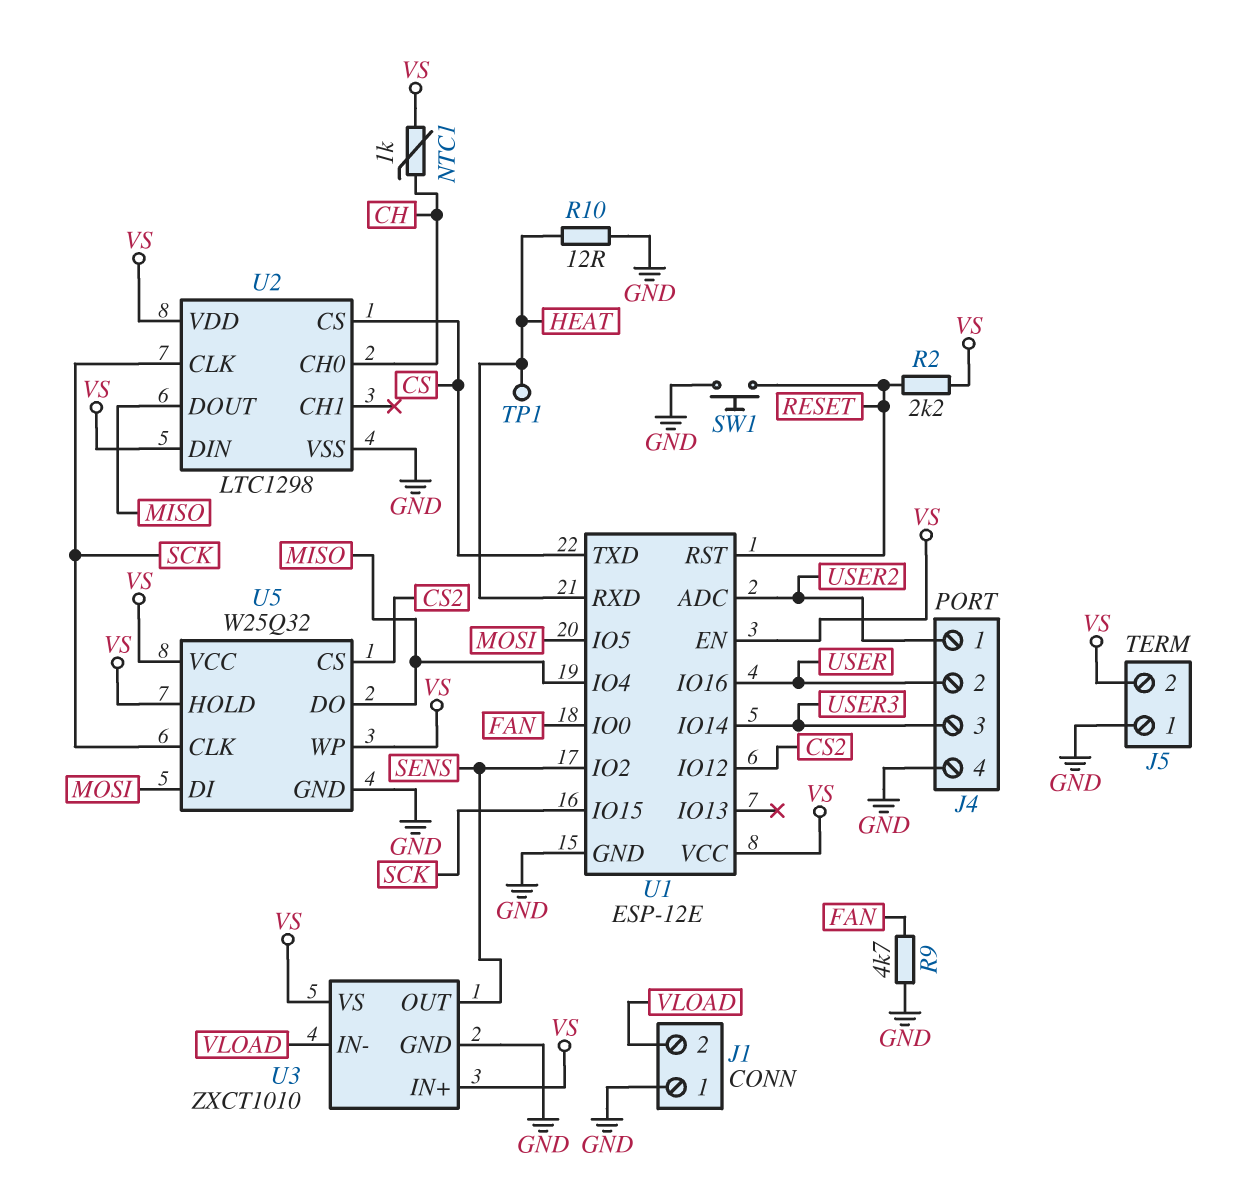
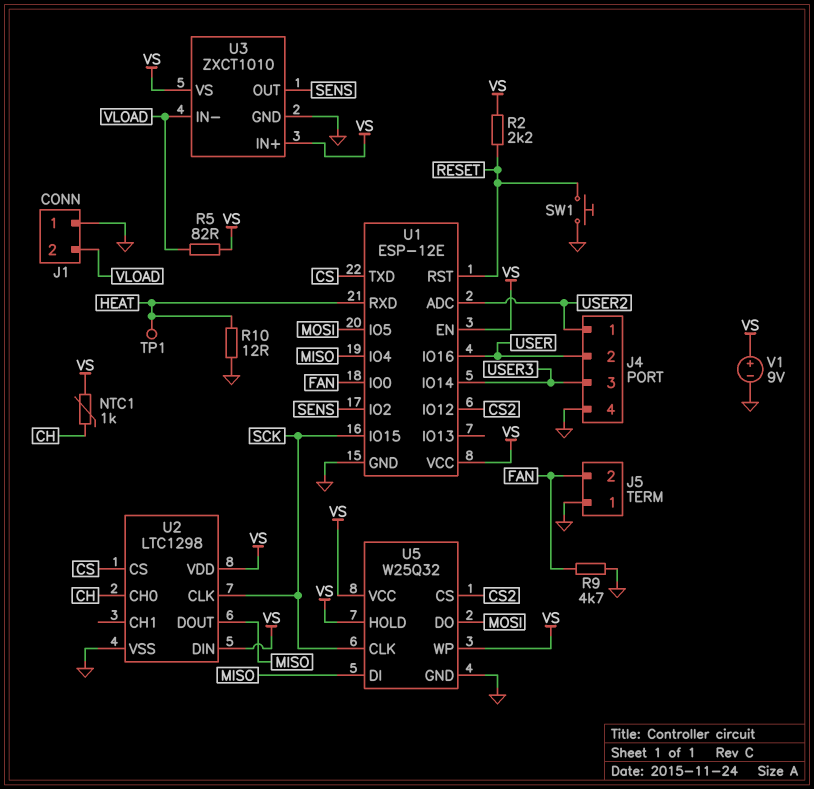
J5 pin 2: VS -> FAN
R5: none -> 82 (VLOAD, VS)
U5 pin DI: MOSI -> MISO
U5 pin DO: MISO -> MOSI
V1: none -> 9V (plus VS, minus GND)

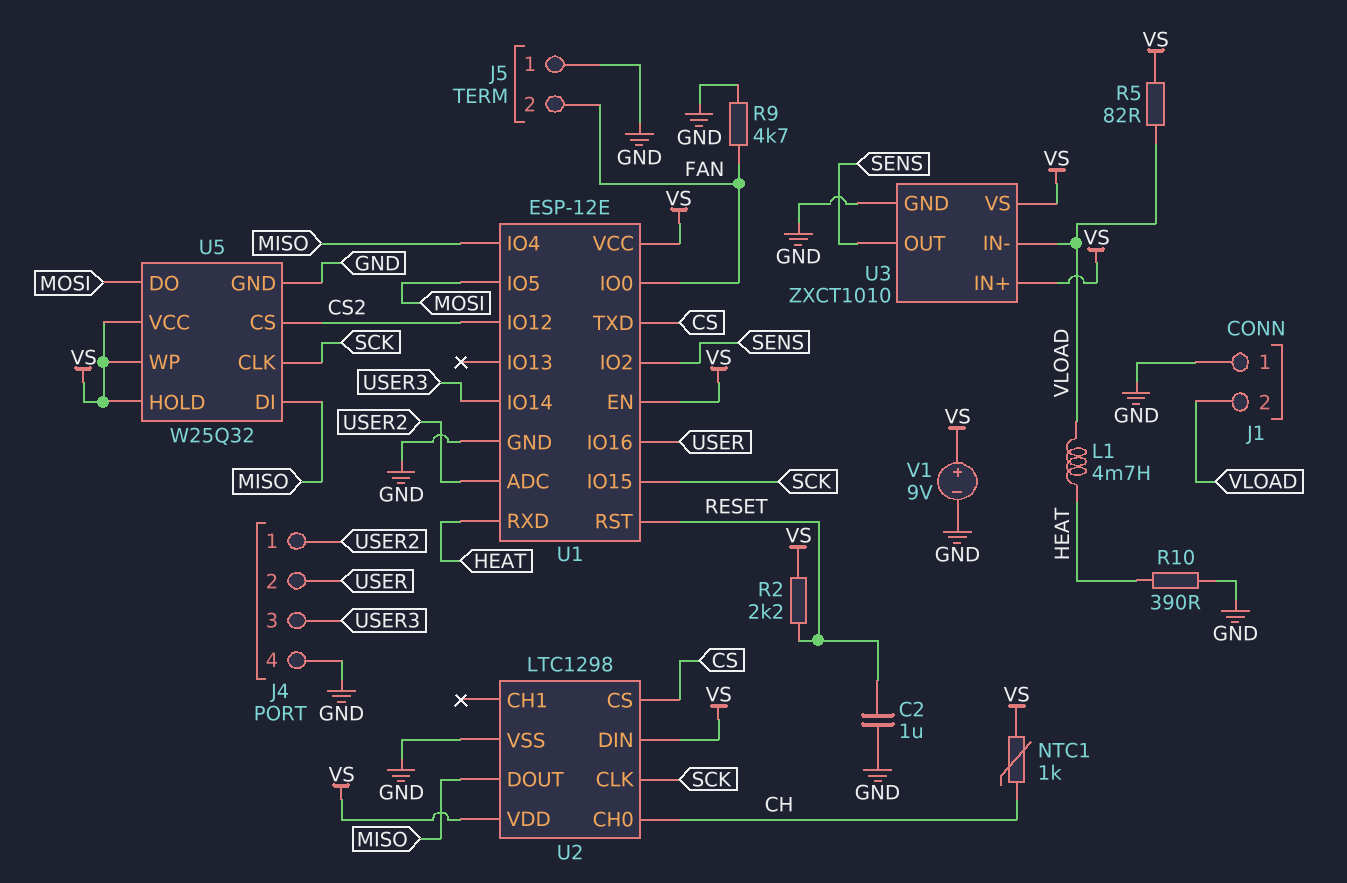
C2: none -> 1uF (GND, RESET)
L1: none -> 4.7mH (HEAT, VLOAD)
R10: 12 (GND, HEAT) -> 390 (GND, HEAT)
SW1: button (GND, RESET) -> none
TP1: test point (HEAT) -> none

